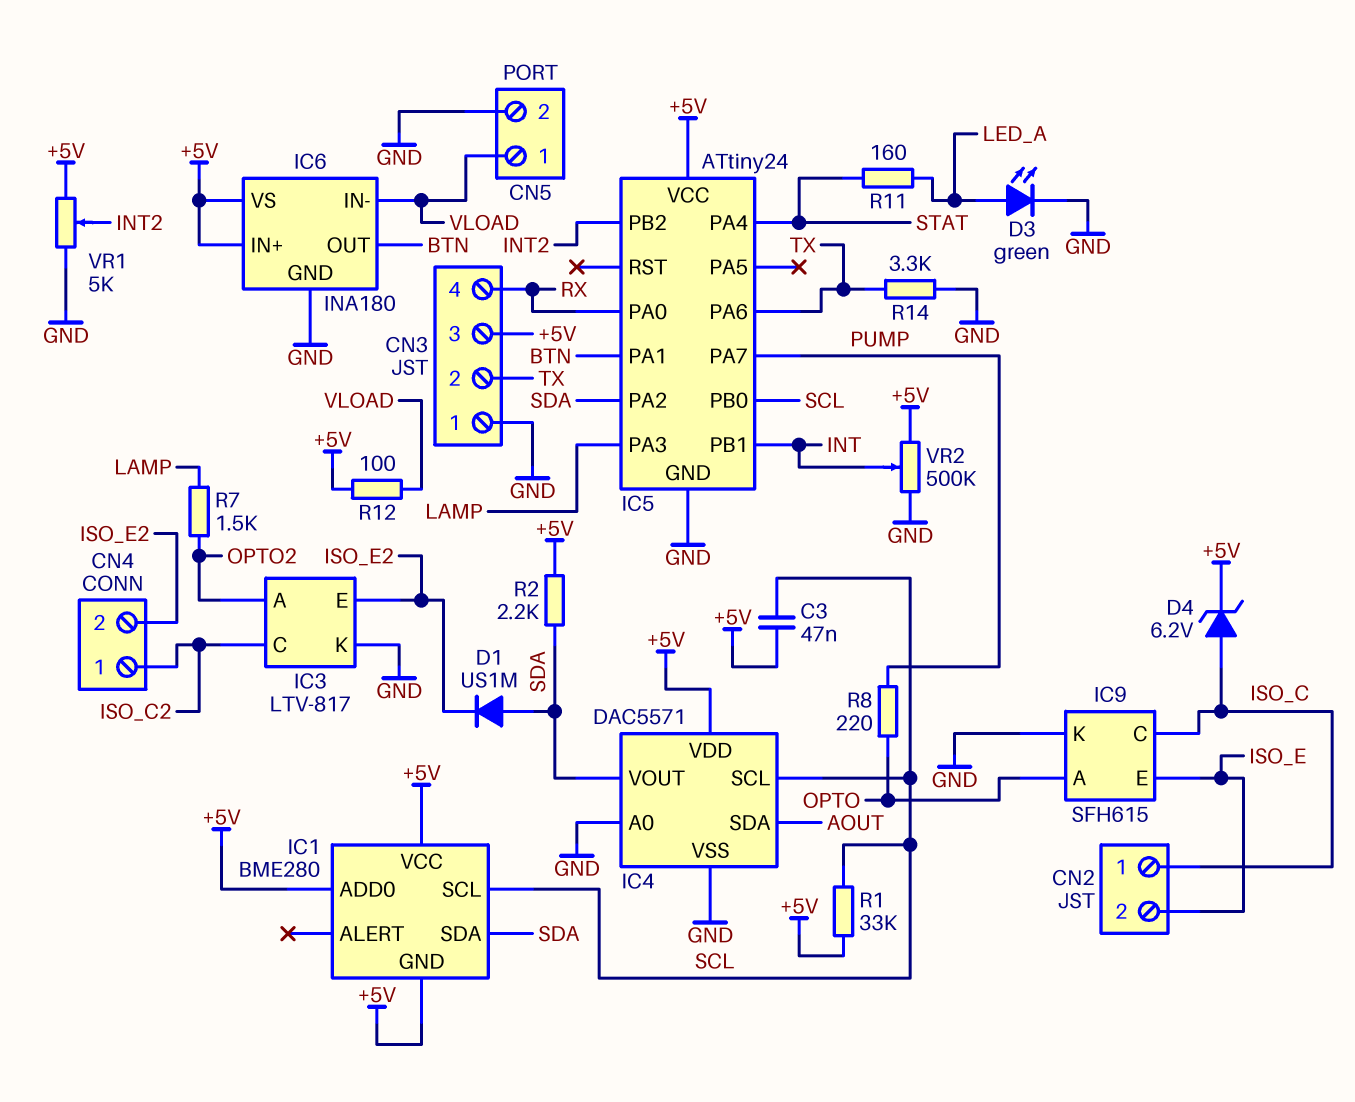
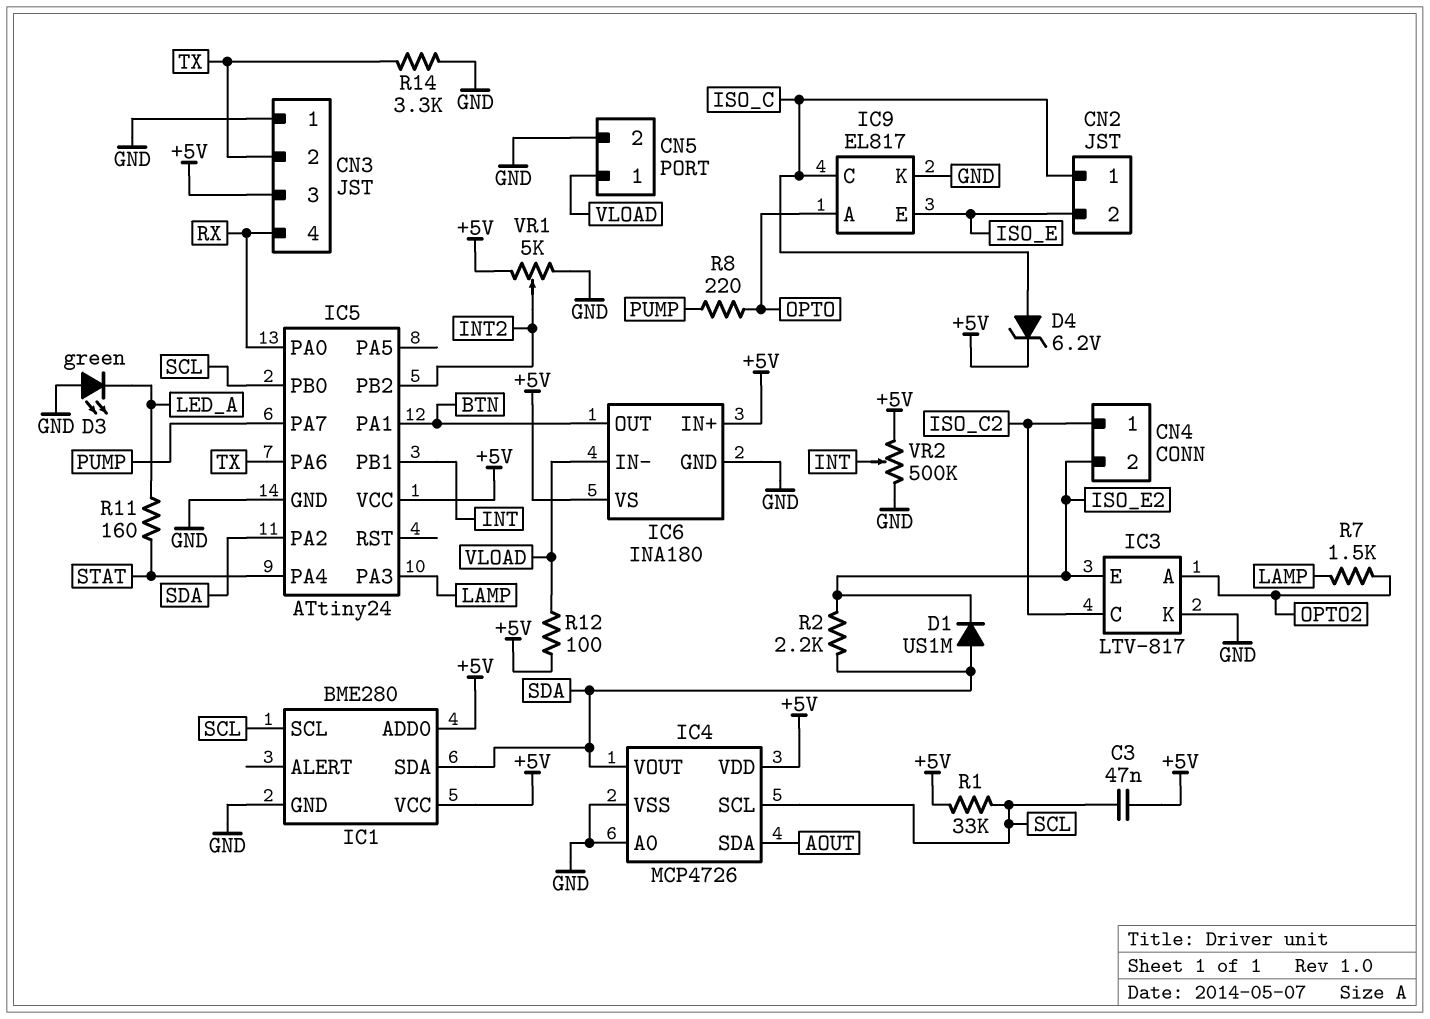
D3: LED green (A LED_A, K GND) -> LED green (A GND, K LED_A)
IC1 pin GND: +5V -> GND
IC4: DAC5571 -> MCP4726
IC9: SFH615 -> EL817
R2: 2.2k (+5V, SDA) -> 2.2k (ISO_E2, SDA)

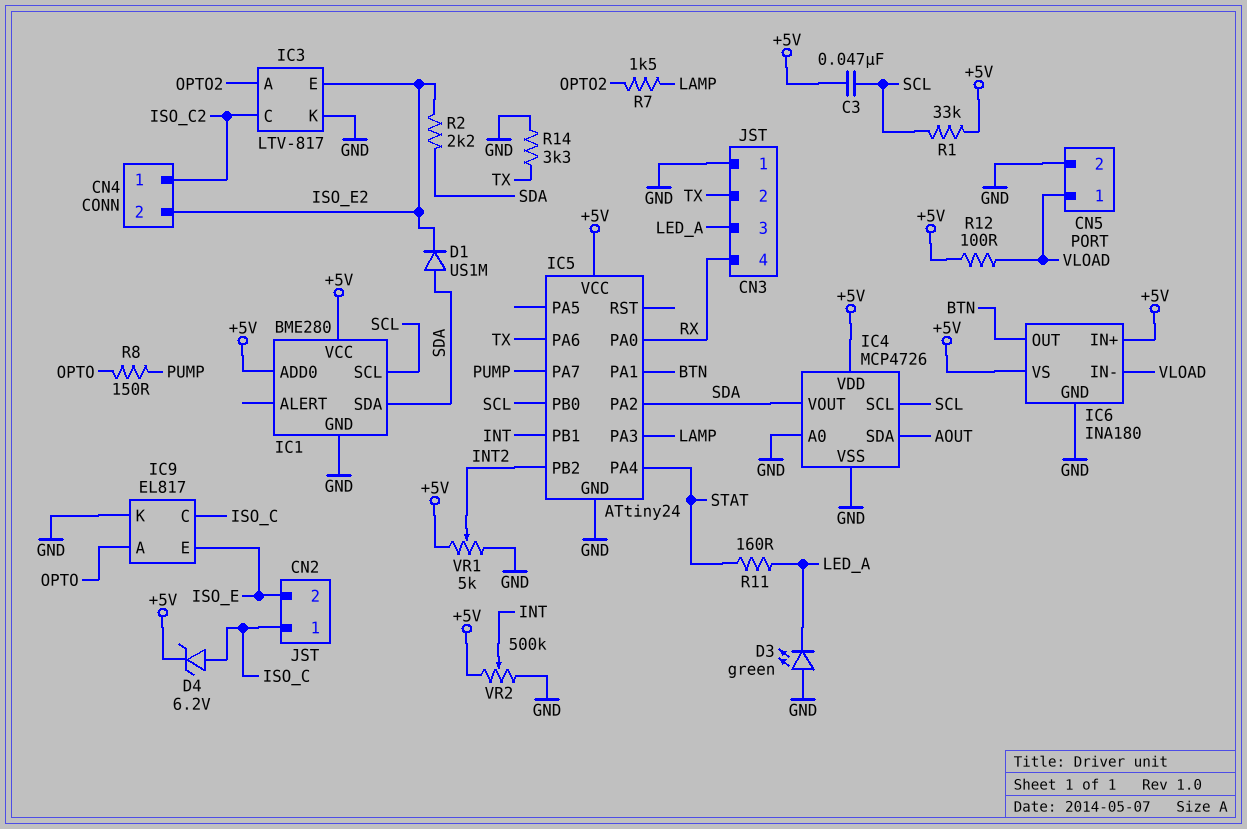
CN3 pin 3: +5V -> LED_A
R8: 220 (OPTO, PUMP) -> 150 (OPTO, PUMP)

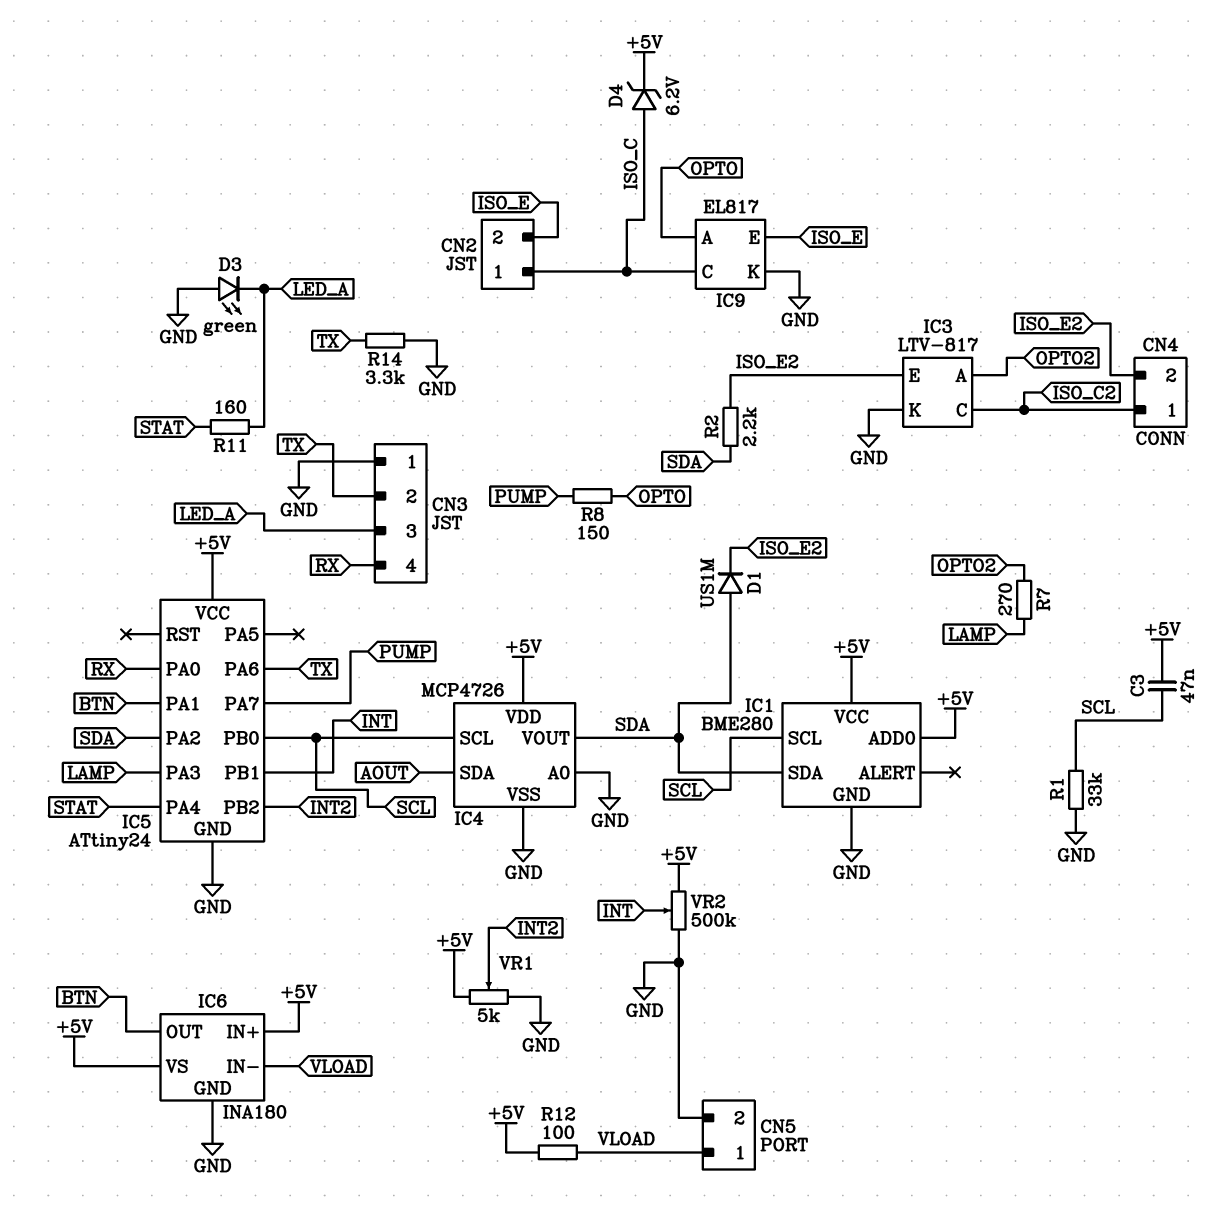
R1: 33k (+5V, SCL) -> 33k (GND, SCL)
R7: 1.5k (LAMP, OPTO2) -> 270 (LAMP, OPTO2)

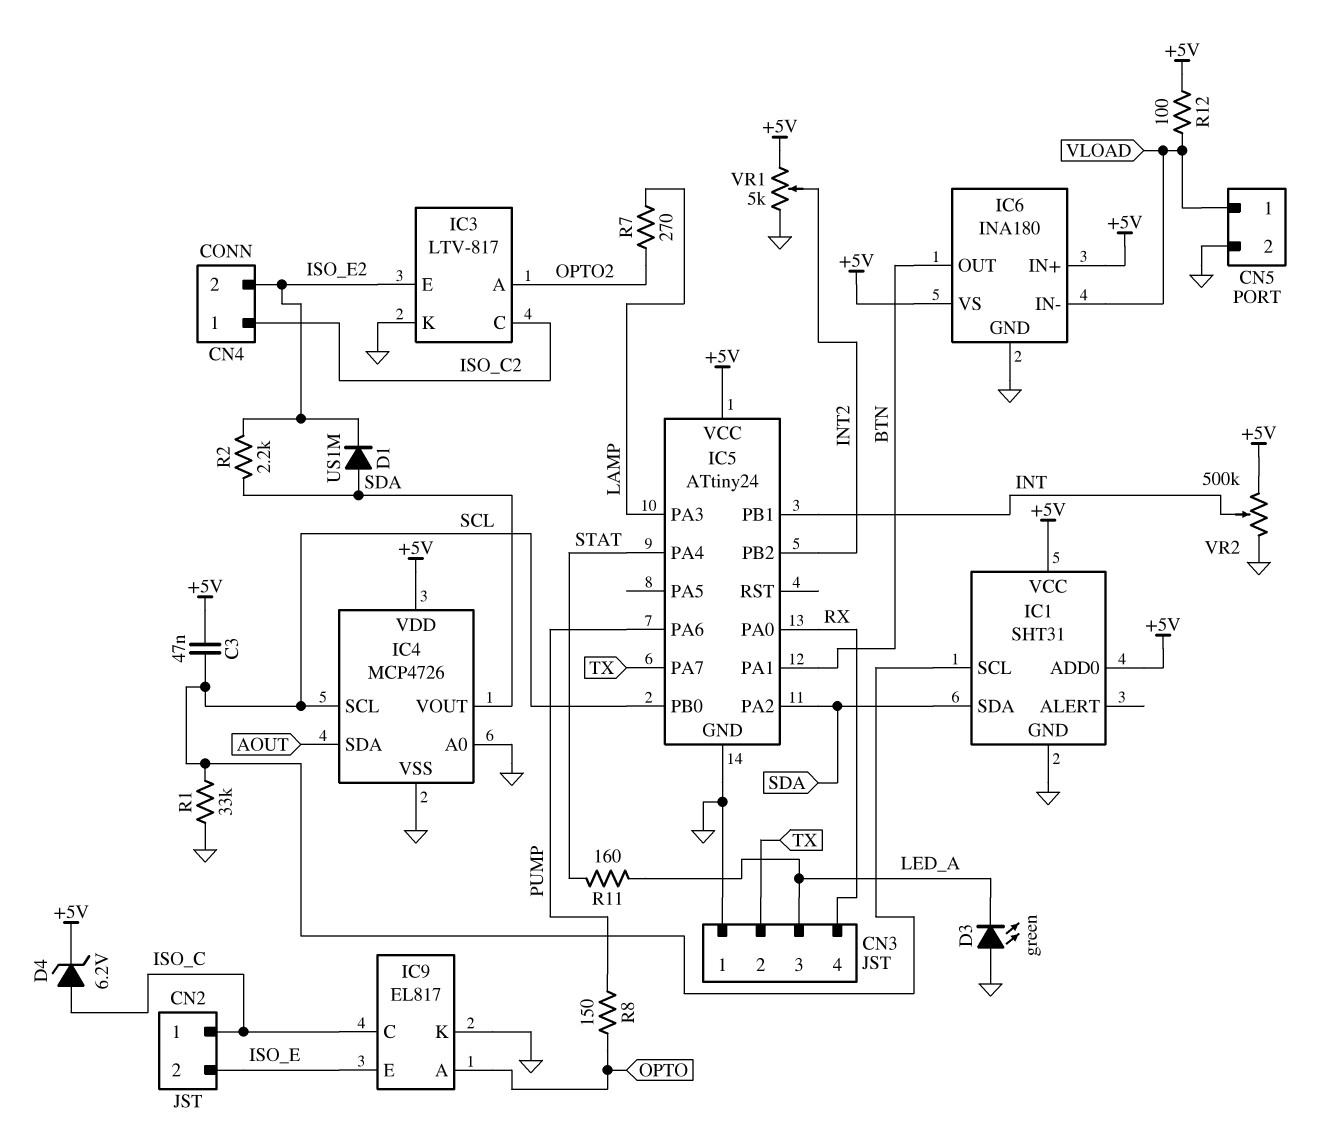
IC1: BME280 -> SHT31
IC5 pin PA6: TX -> PUMP
IC5 pin PA7: PUMP -> TX
R14: 3.3k (GND, TX) -> none

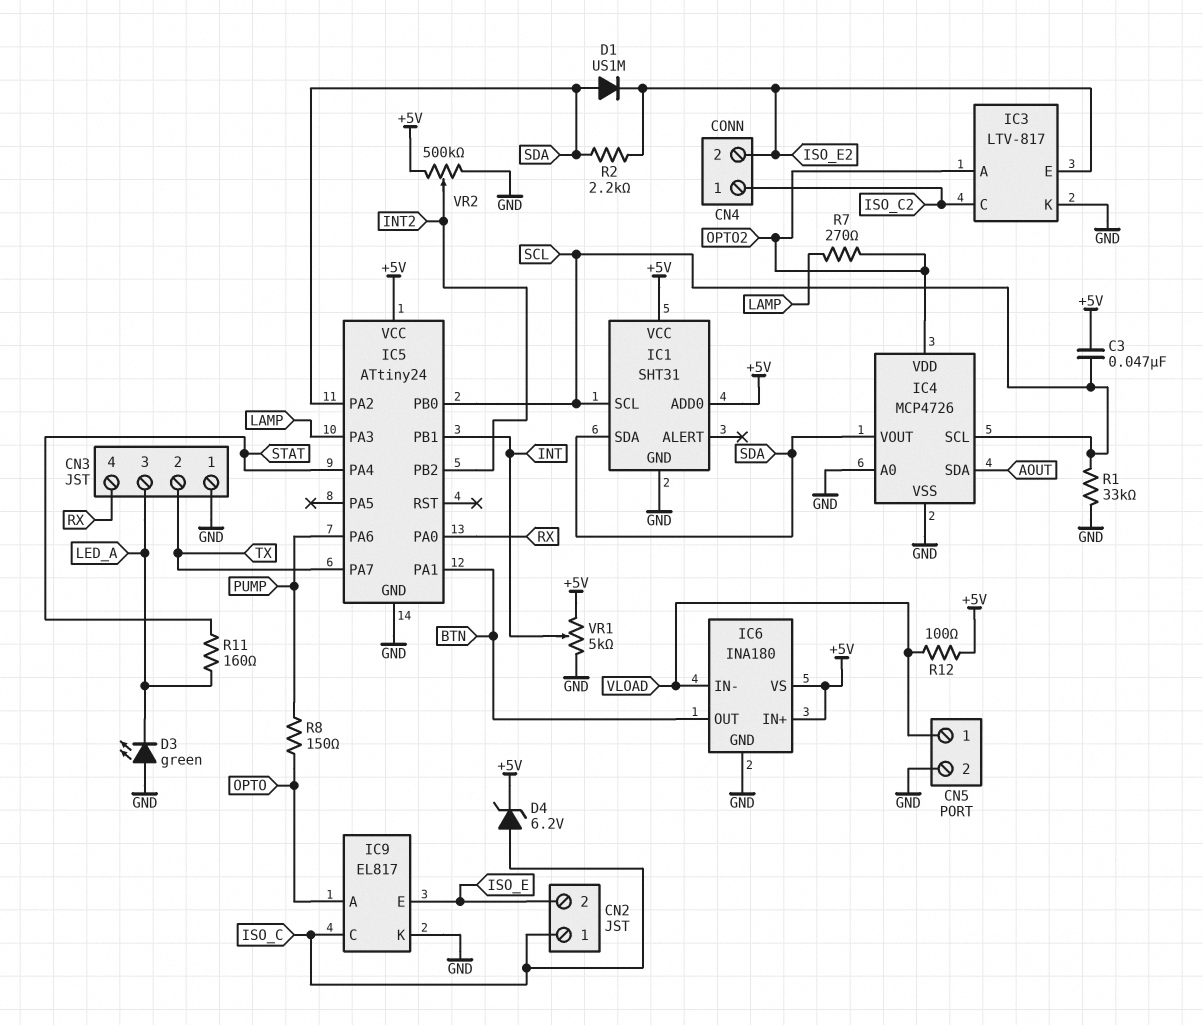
IC4 pin VDD: +5V -> OPTO2
VR1: 5k (+5V, GND, wiper INT2) -> 5k (+5V, GND, wiper INT)
VR2: 500k (+5V, GND, wiper INT) -> 500k (+5V, GND, wiper INT2)

